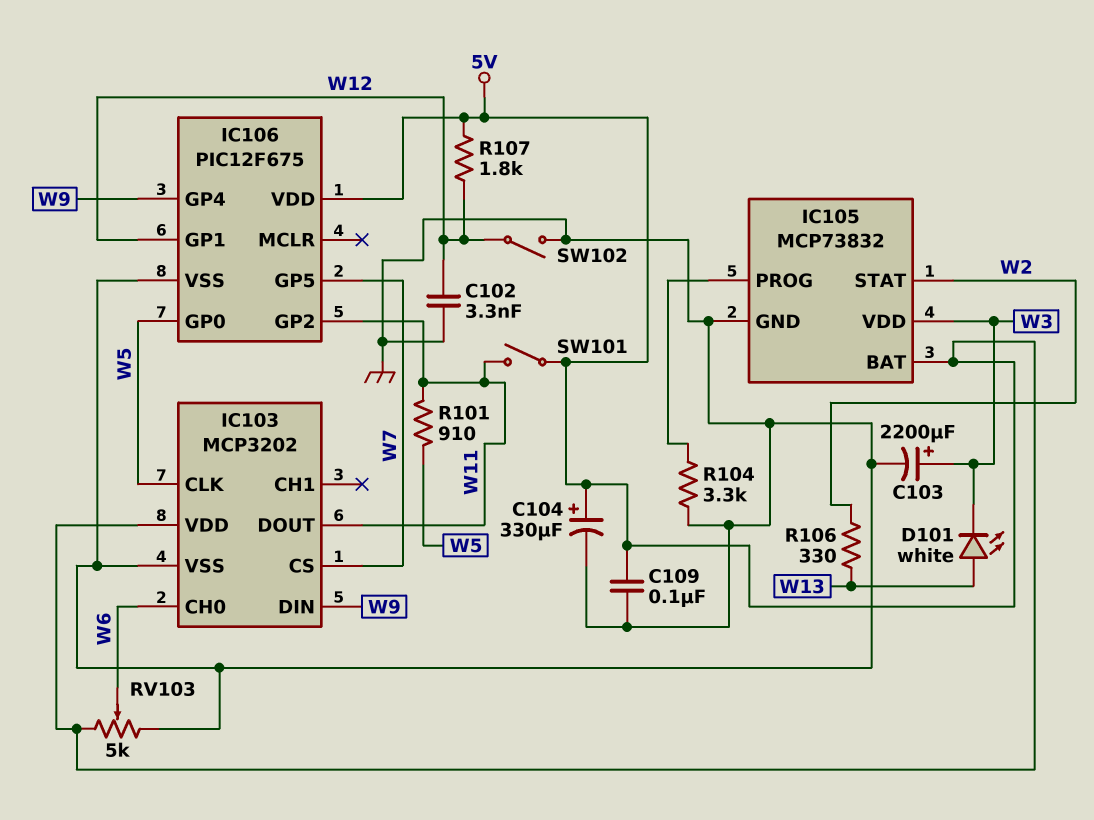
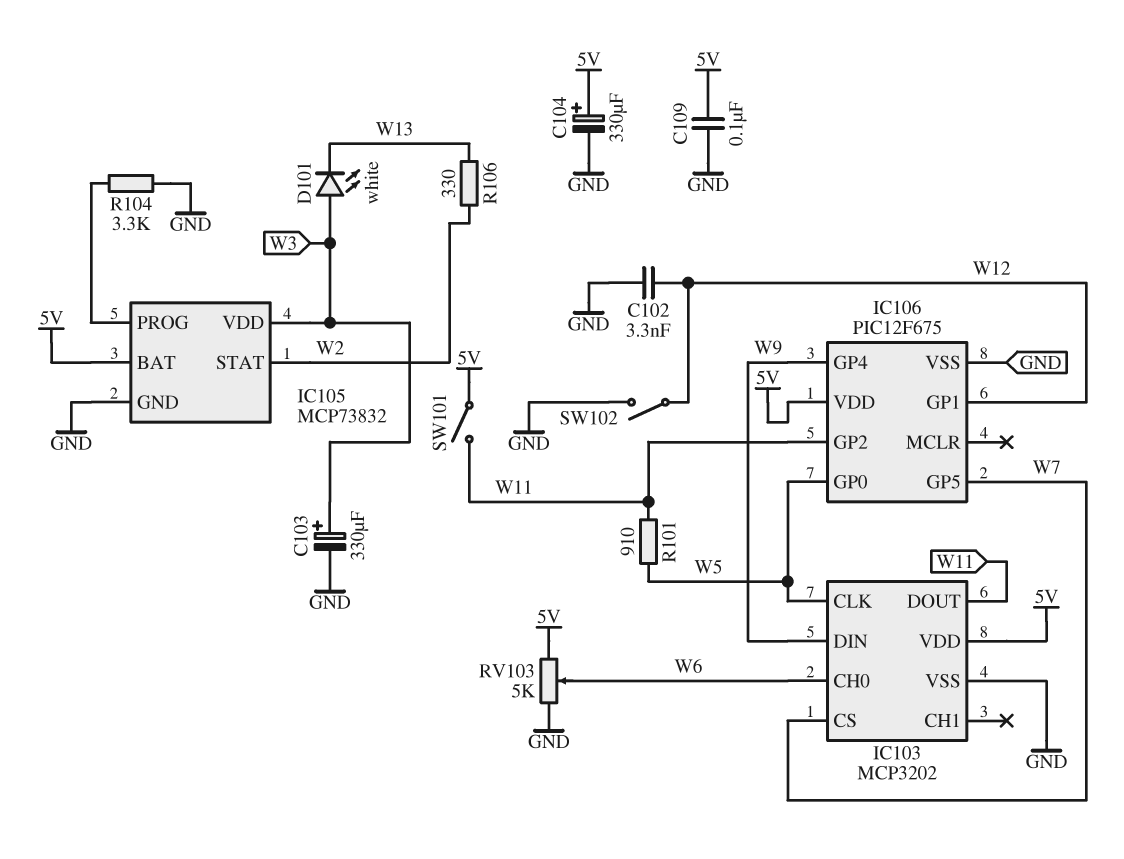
C103: 2200uF (plus W3, minus GND) -> 330uF (plus W3, minus GND)
D101: LED white (A W13, K W3) -> LED white (A W3, K W13)
R107: 1.8k (5V, W12) -> none

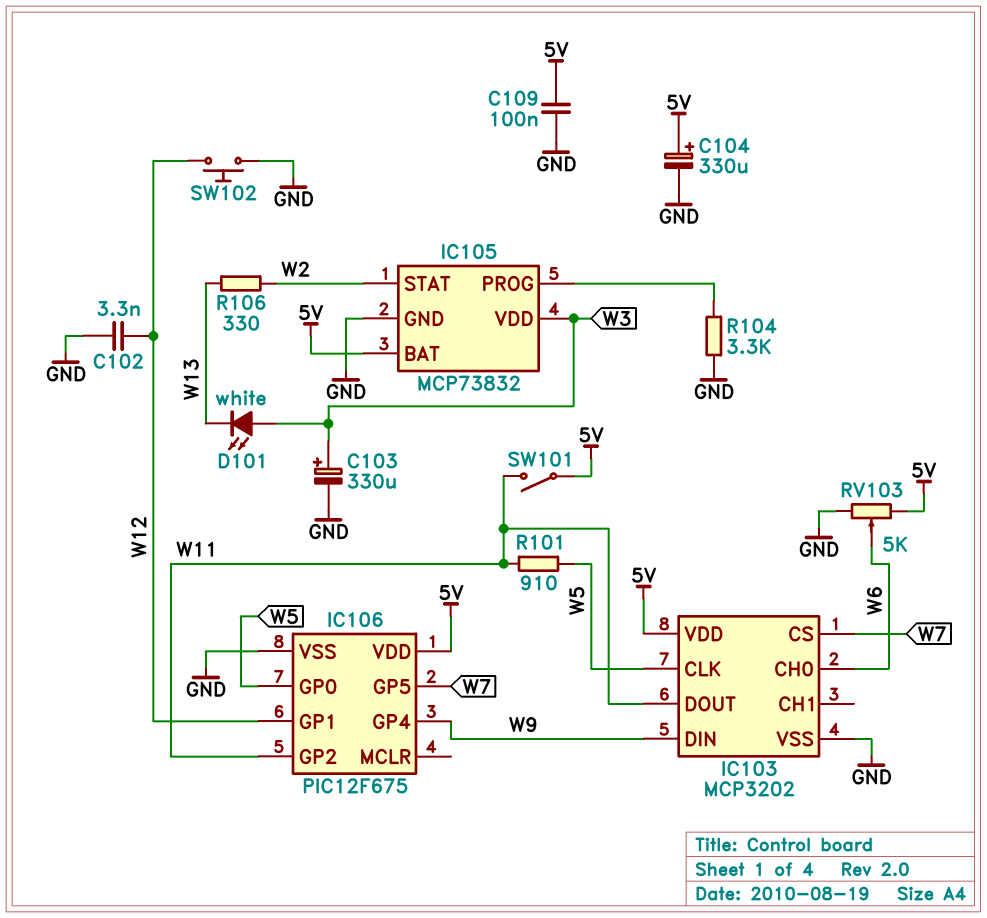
SW102: switch (GND, W12) -> button (GND, W12)

